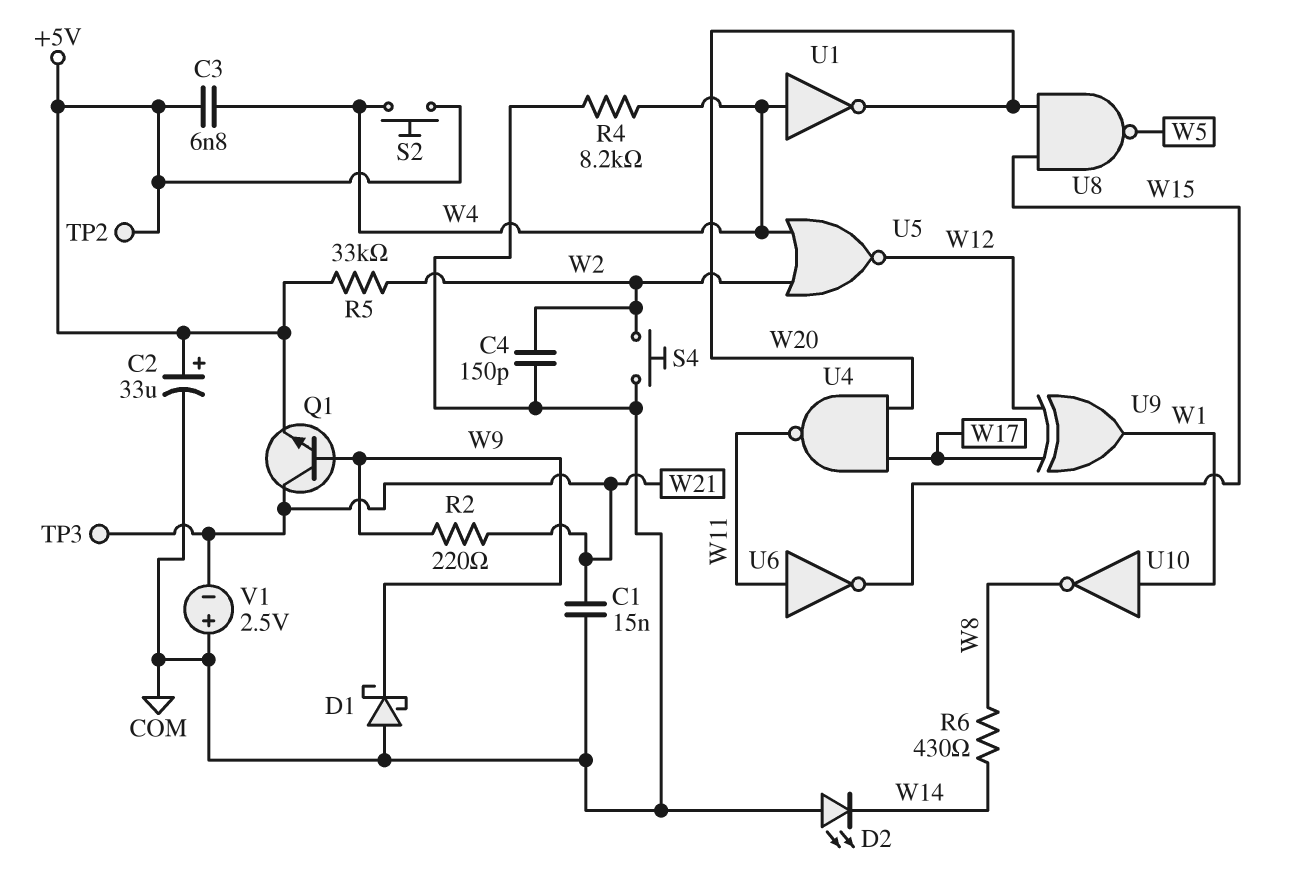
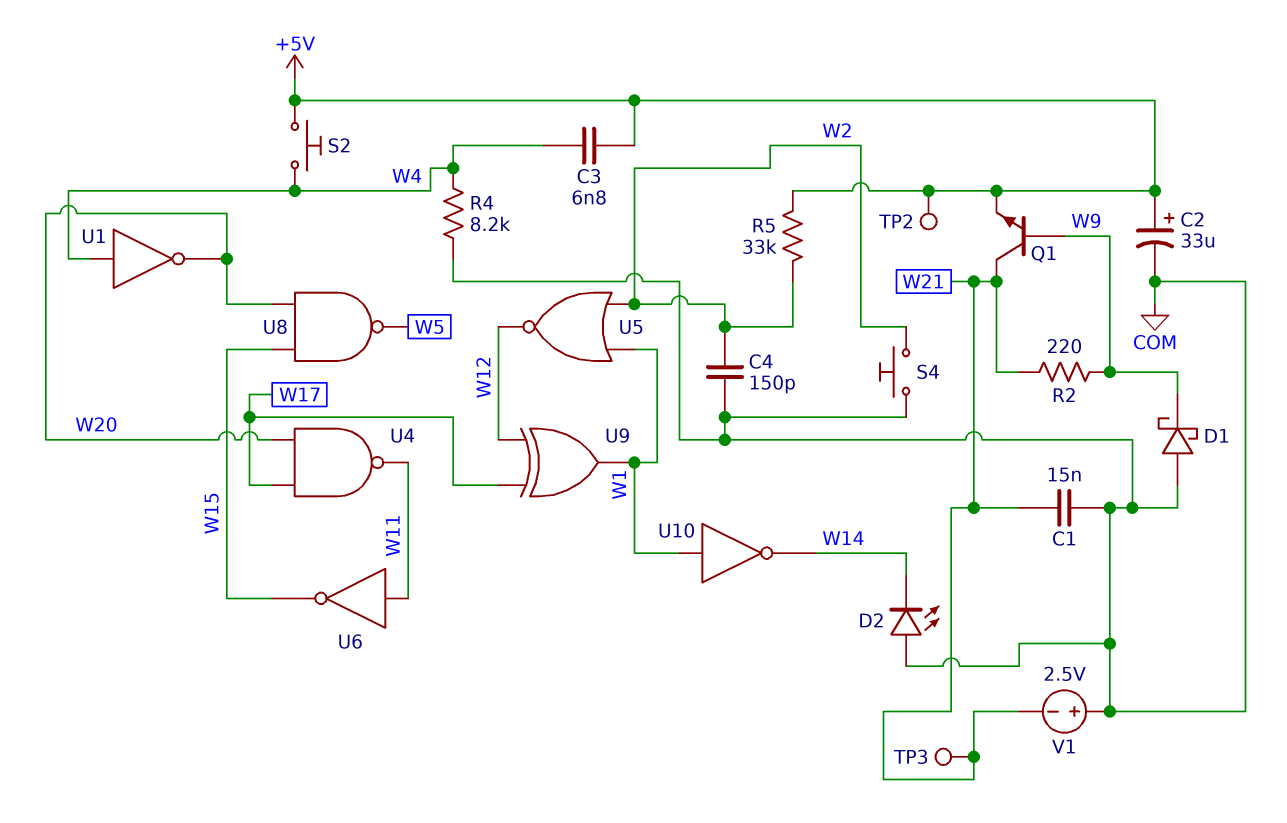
R6: 430 (W8, W14) -> none
U5: NOR (in W2, in W4, out W12) -> NOR (in W1, in W2, out W12)
U10: NOT (in W1, out W8) -> NOT (in W1, out W14)

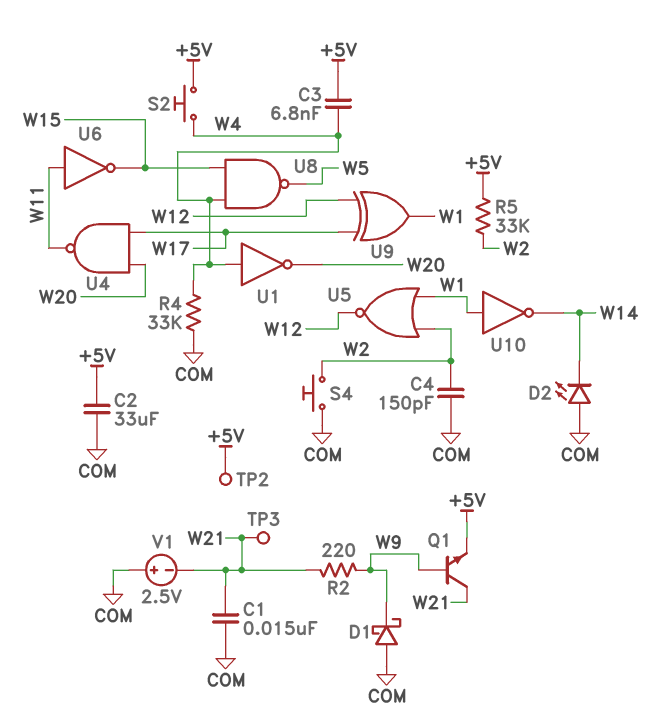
C2: 33uF (plus +5V, minus COM) -> 33uF (+5V, COM)
R4: 8.2k (COM, W4) -> 33k (COM, W4)
U8: NAND (in W15, in W20, out W5) -> NAND (in W4, in W15, out W5)

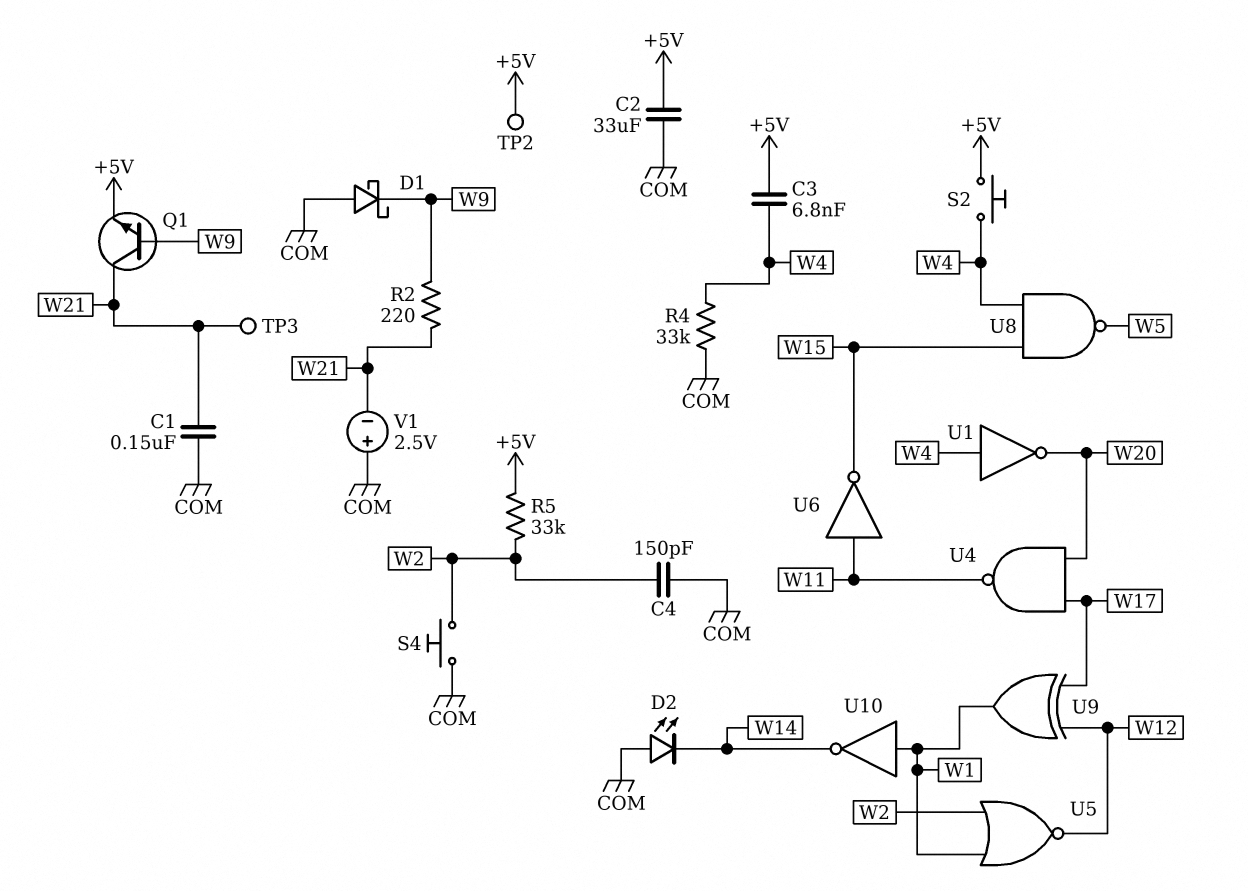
C1: 15nF (COM, W21) -> 150nF (COM, W21)

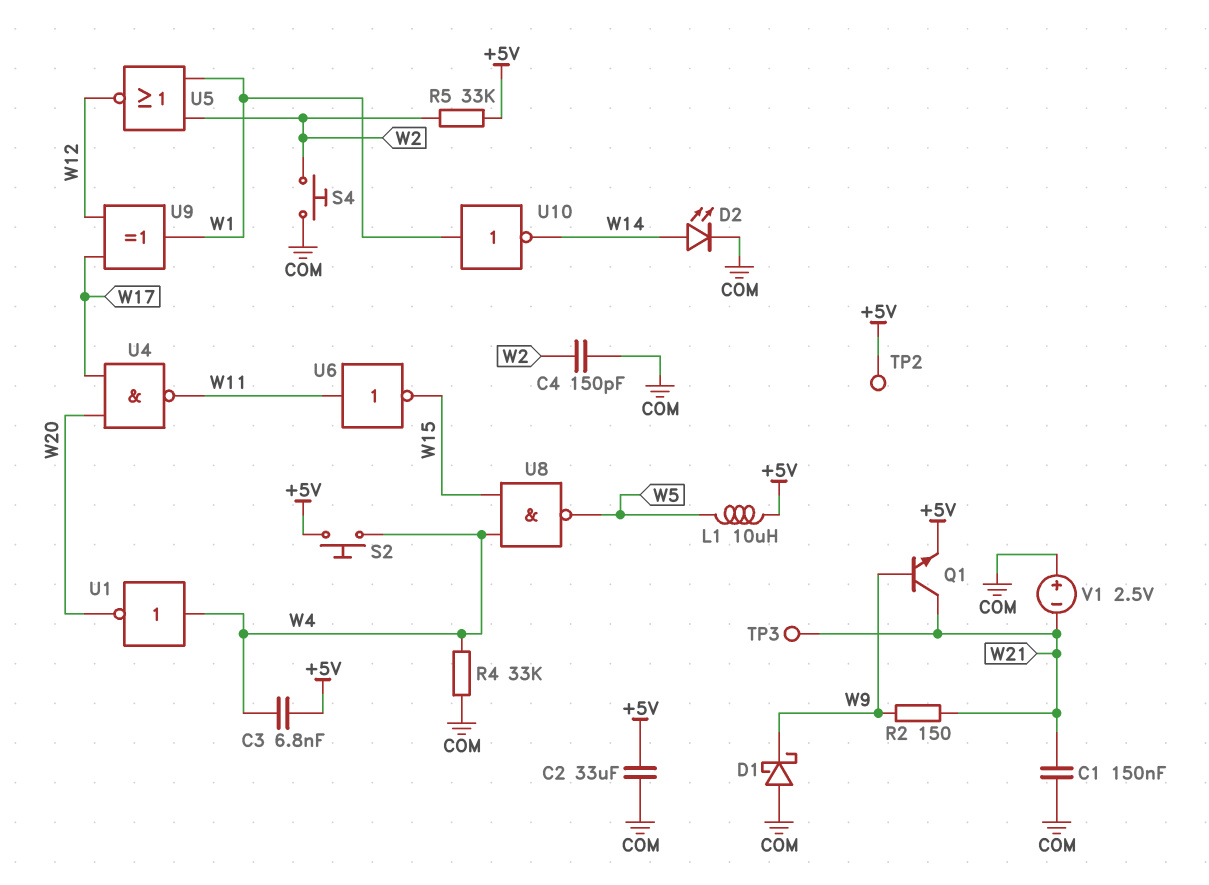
D2: LED (A COM, K W14) -> LED (A W14, K COM)
L1: none -> 10uH (+5V, W5)
R2: 220 (W9, W21) -> 150 (W9, W21)

